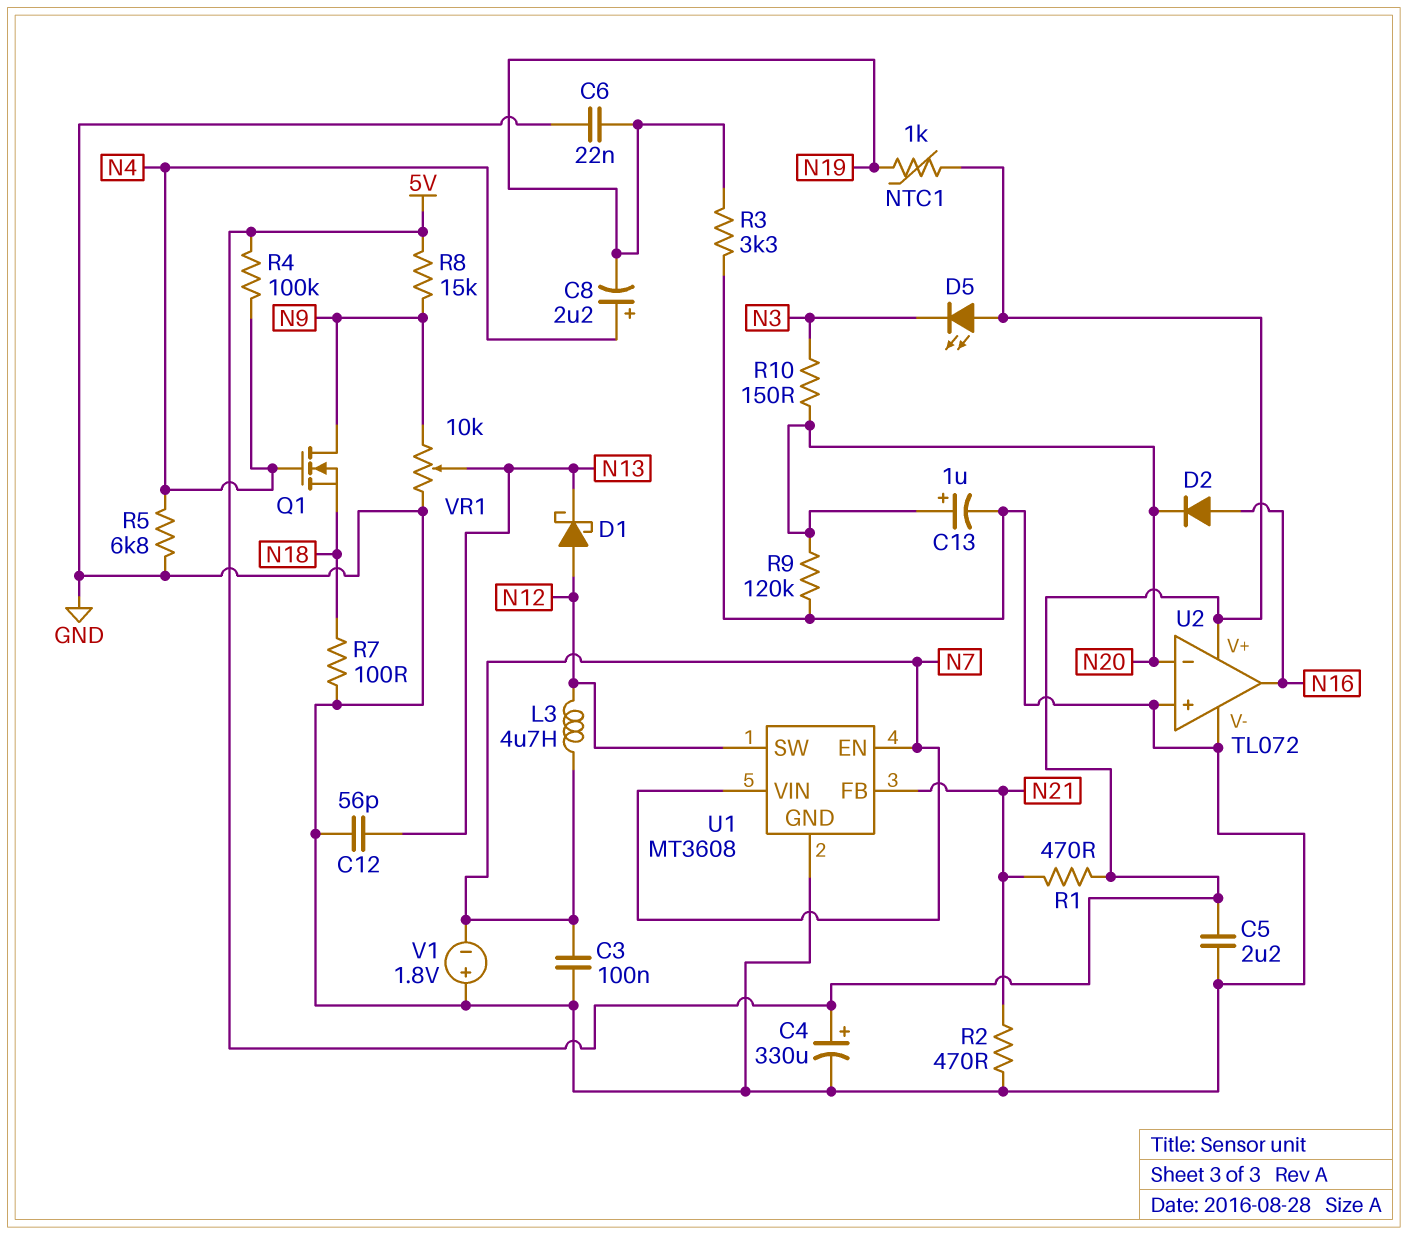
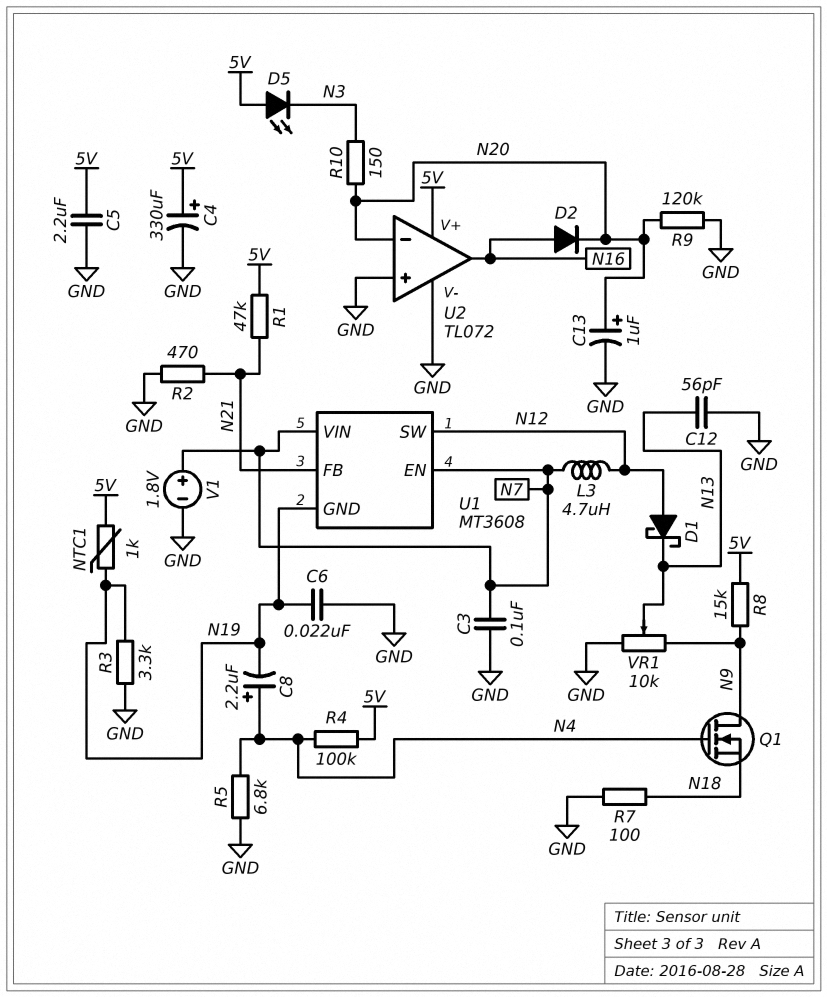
R1: 470 (5V, N21) -> 47k (5V, N21)
U1 pin GND: GND -> N19
V1: 1.8V (plus GND, minus N7) -> 1.8V (plus N7, minus GND)

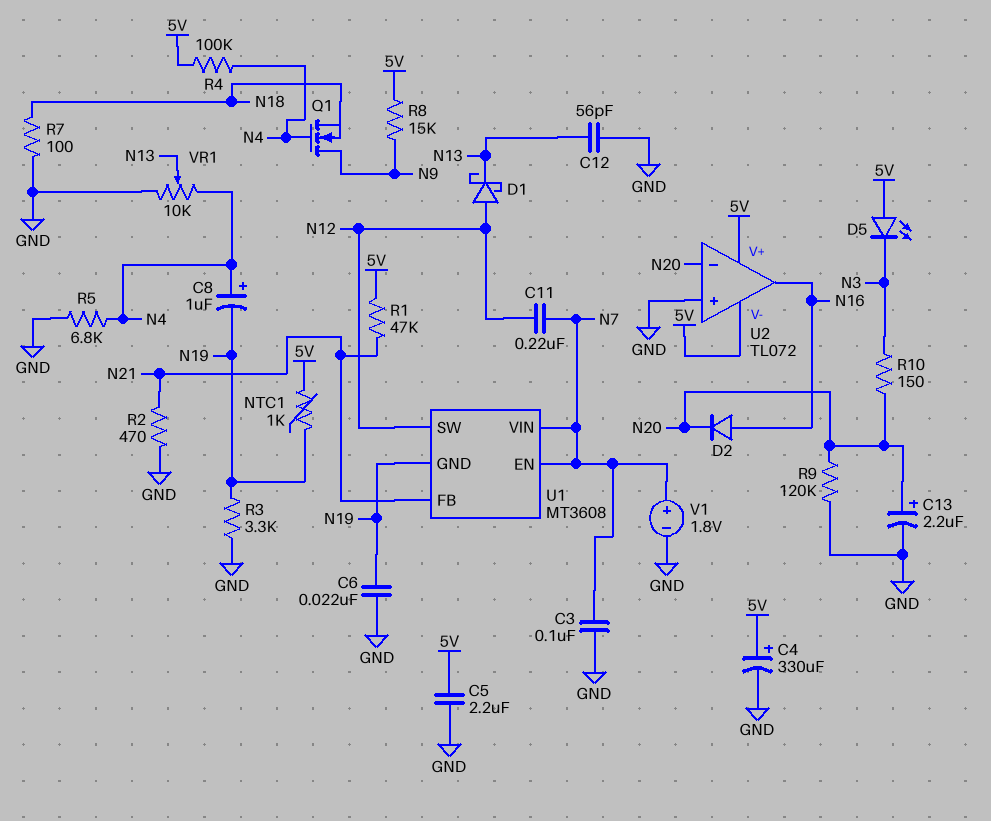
C8: 2.2uF (plus N4, minus N19) -> 1uF (plus N4, minus N19)
C11: none -> 220nF (N7, N12)
C13: 1uF (plus N20, minus GND) -> 2.2uF (plus N20, minus GND)
L3: 4.7uH (N7, N12) -> none
U2 pin V-: GND -> 5V
VR1: 10k (GND, N9, wiper N13) -> 10k (GND, N4, wiper N13)

